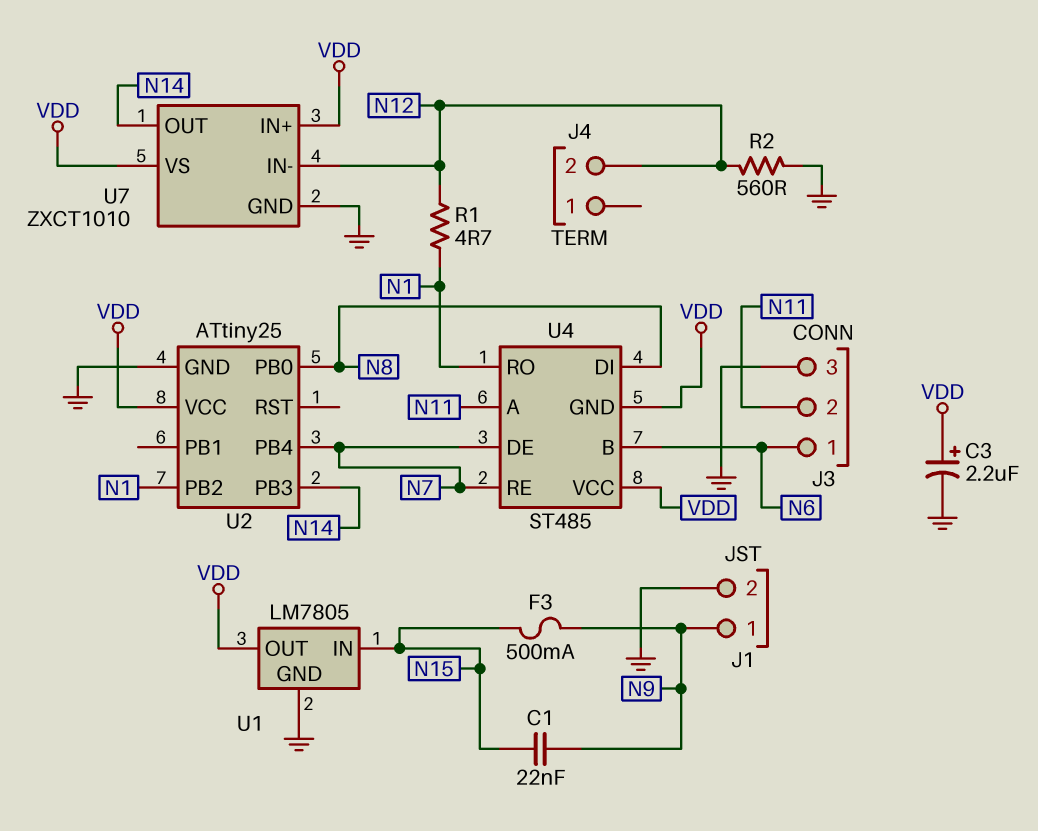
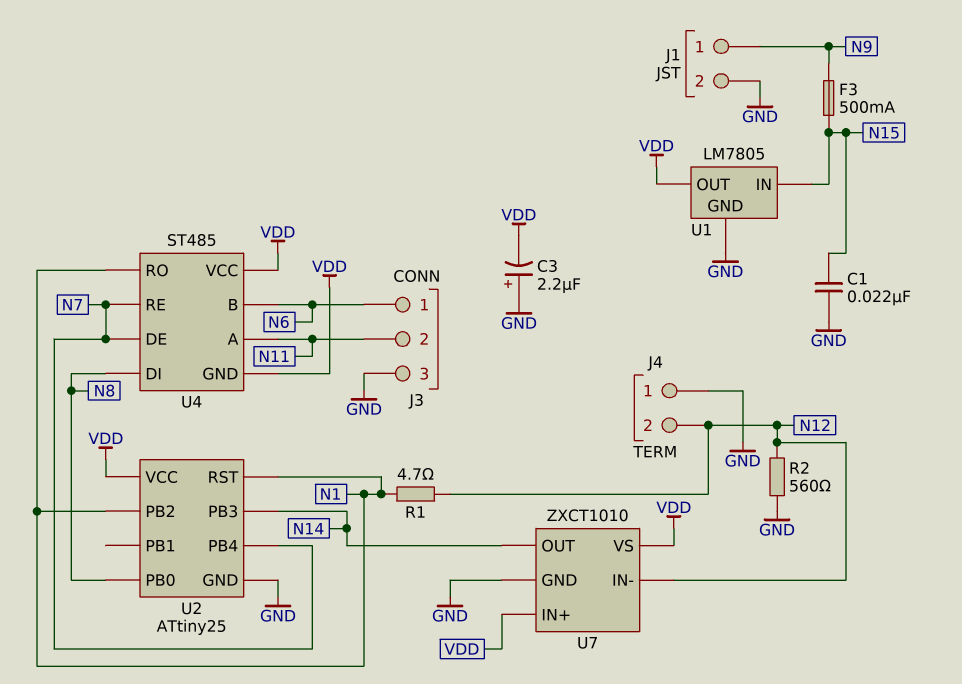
C1: 22nF (N9, N15) -> 22nF (GND, N15)
C3: 2.2uF (plus VDD, minus GND) -> 2.2uF (plus GND, minus VDD)
J4 pin 1: none -> GND
U2 pin RST: none -> N1

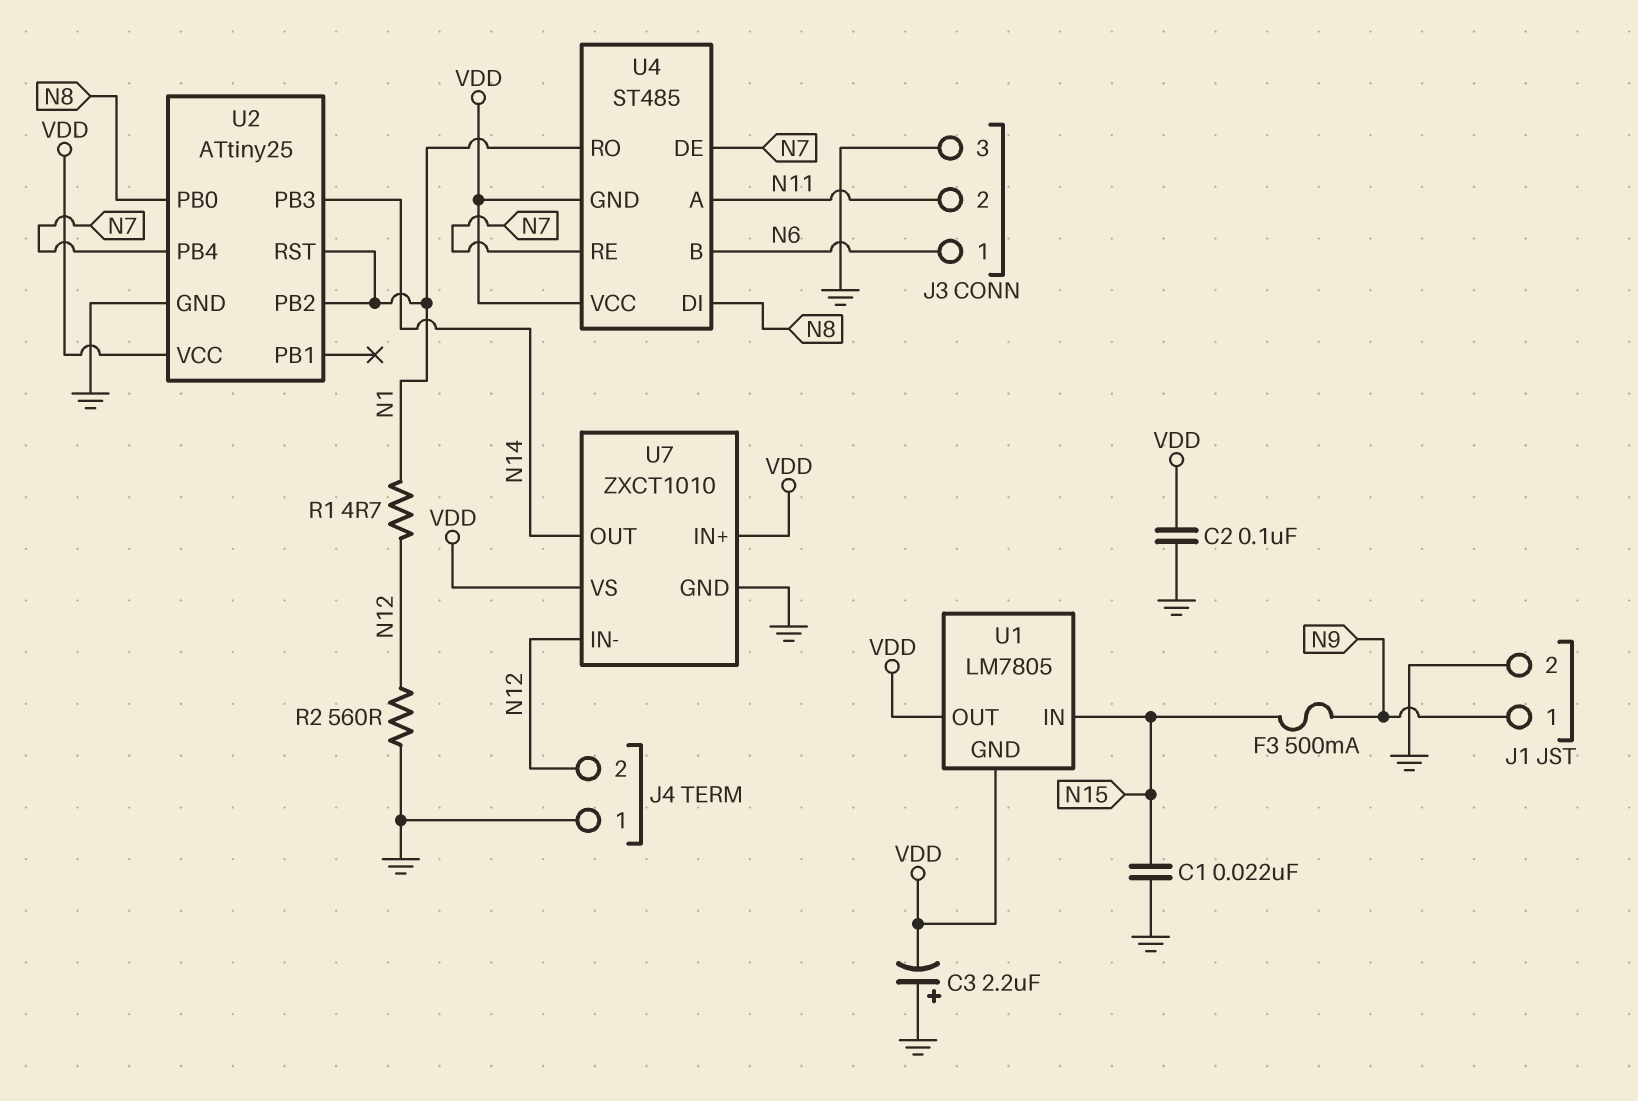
C2: none -> 100nF (GND, VDD)
U1 pin GND: GND -> VDD

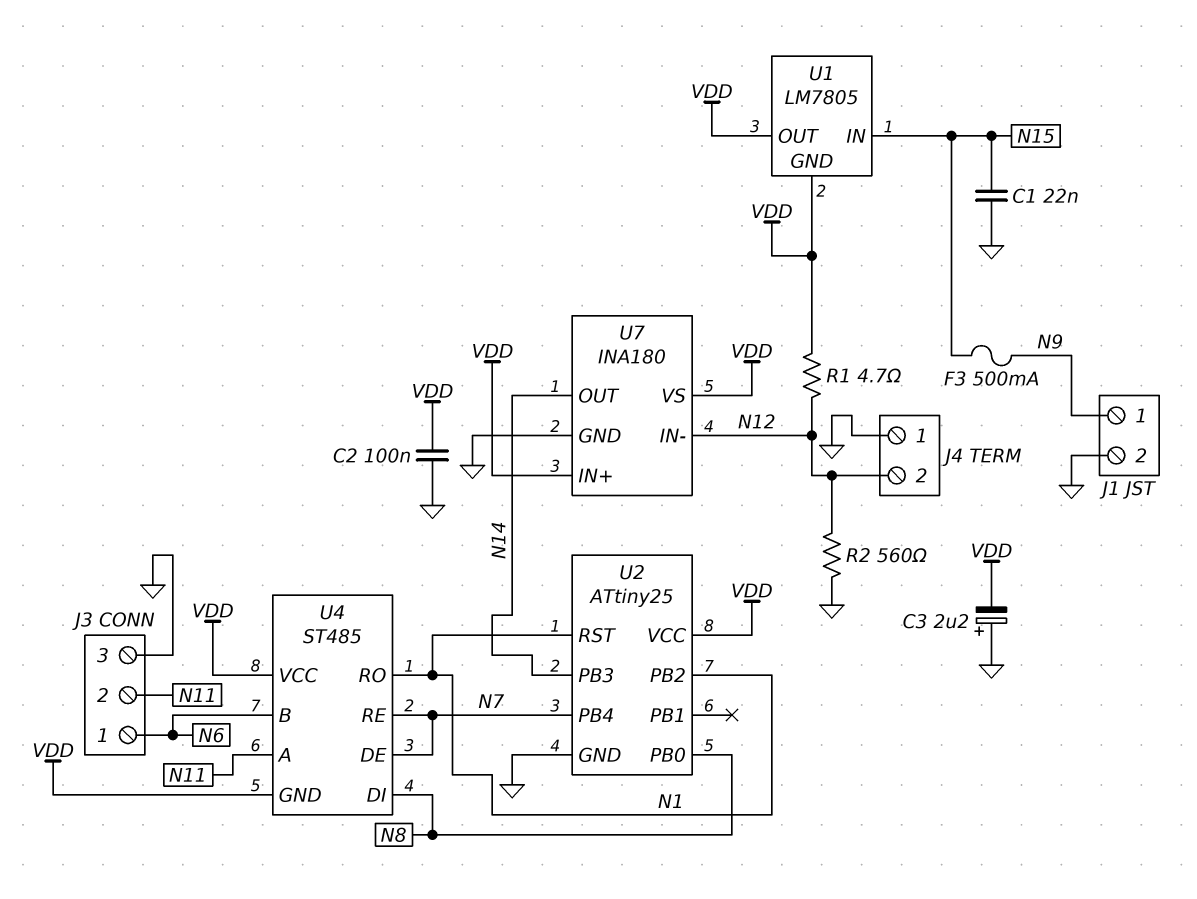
R1: 4.7 (N1, N12) -> 4.7 (N12, VDD)
U7: ZXCT1010 -> INA180

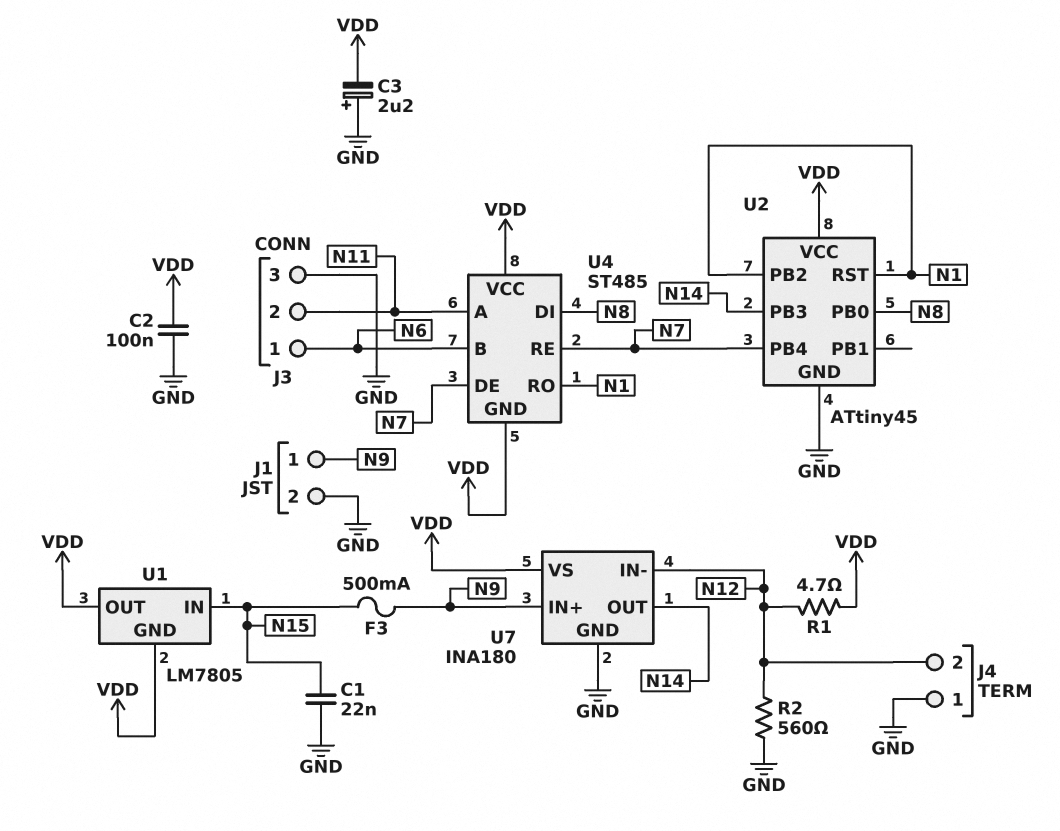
U2: ATtiny25 -> ATtiny45
U7 pin IN+: VDD -> N9

